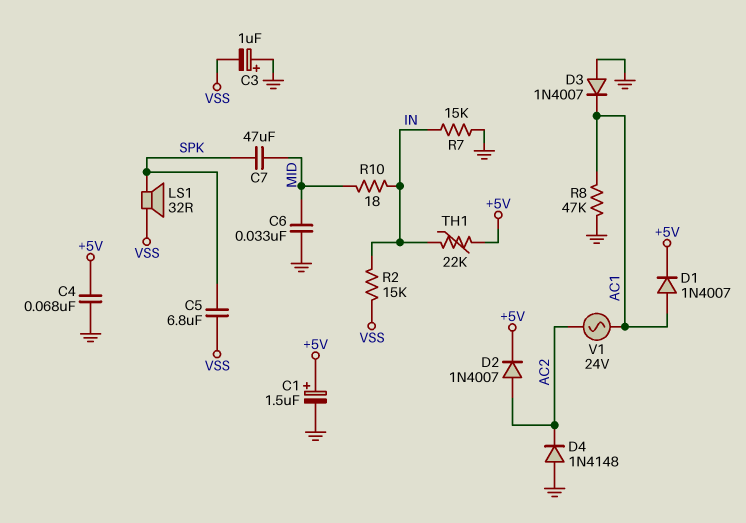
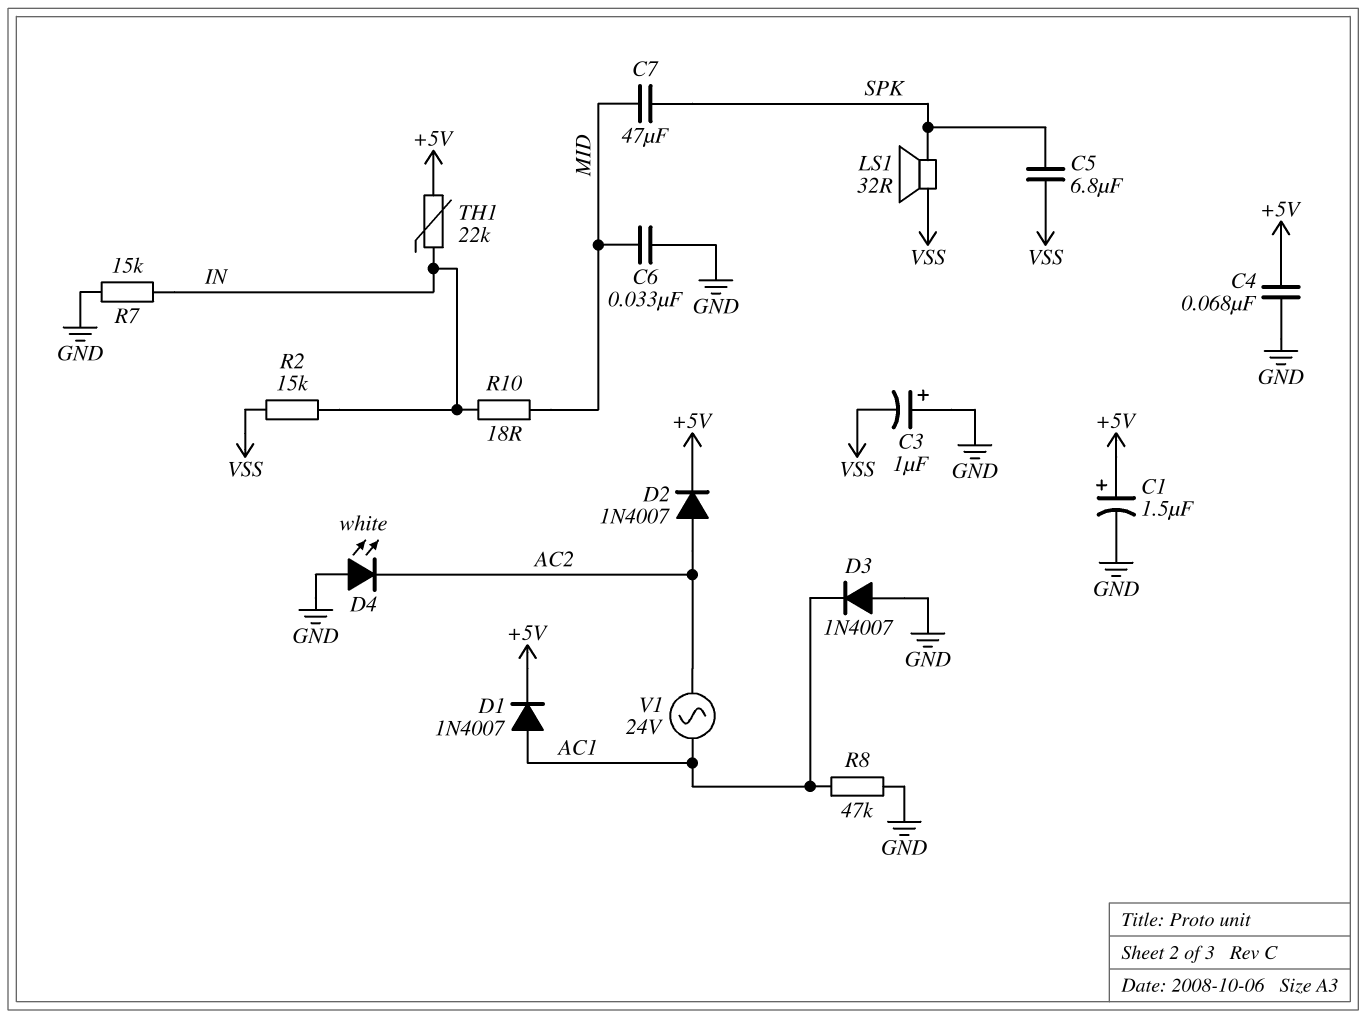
D4: diode 1N4148 (A GND, K AC2) -> LED white (A GND, K AC2)

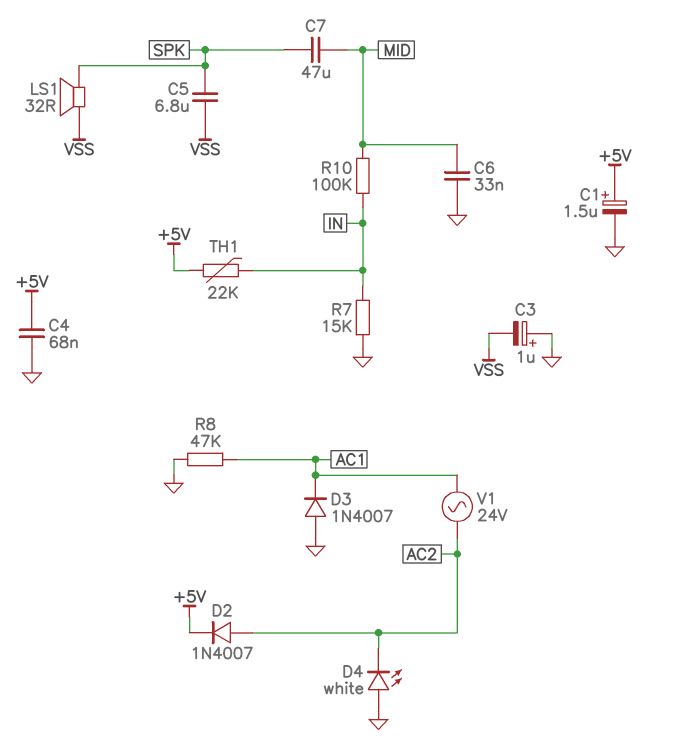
D1: diode 1N4007 (A AC1, K +5V) -> none
R2: 15k (IN, VSS) -> none
R10: 18 (IN, MID) -> 100k (IN, MID)

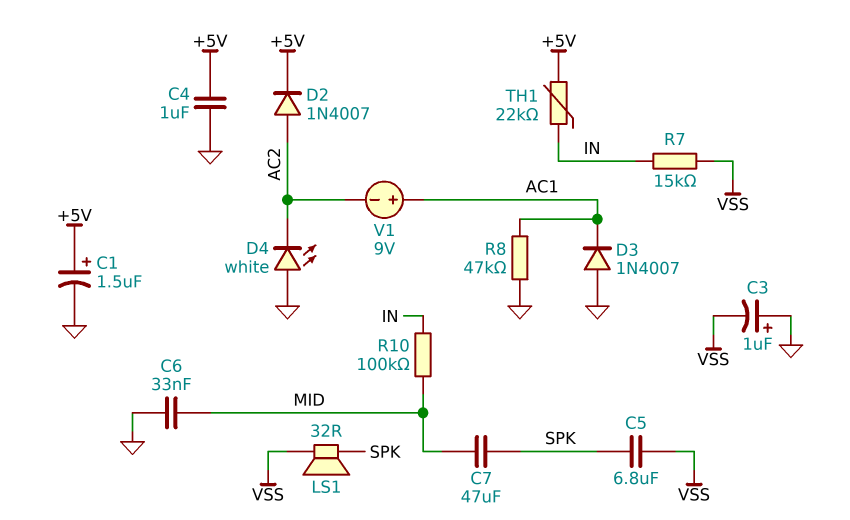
C4: 68nF (+5V, GND) -> 1uF (+5V, GND)
R7: 15k (GND, IN) -> 15k (IN, VSS)
V1: AC 24V (AC1, AC2) -> 9V (plus AC1, minus AC2)

